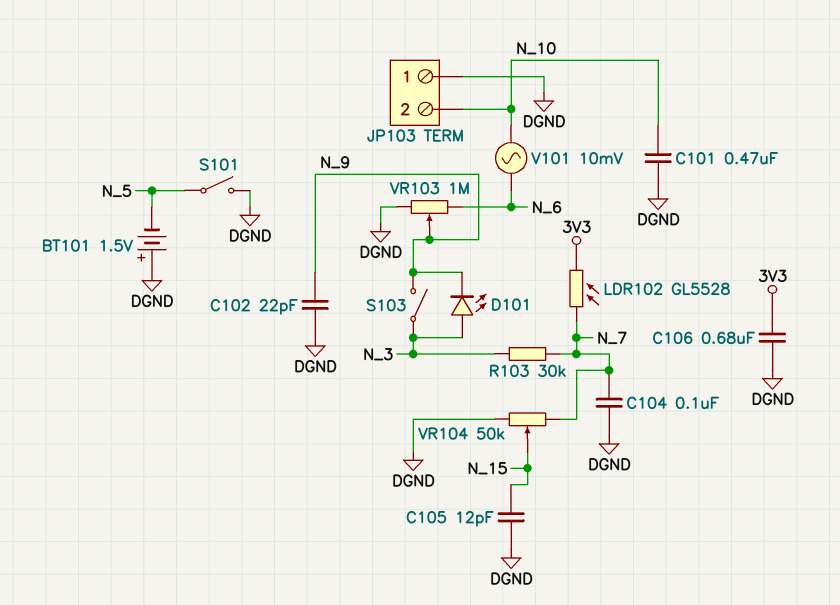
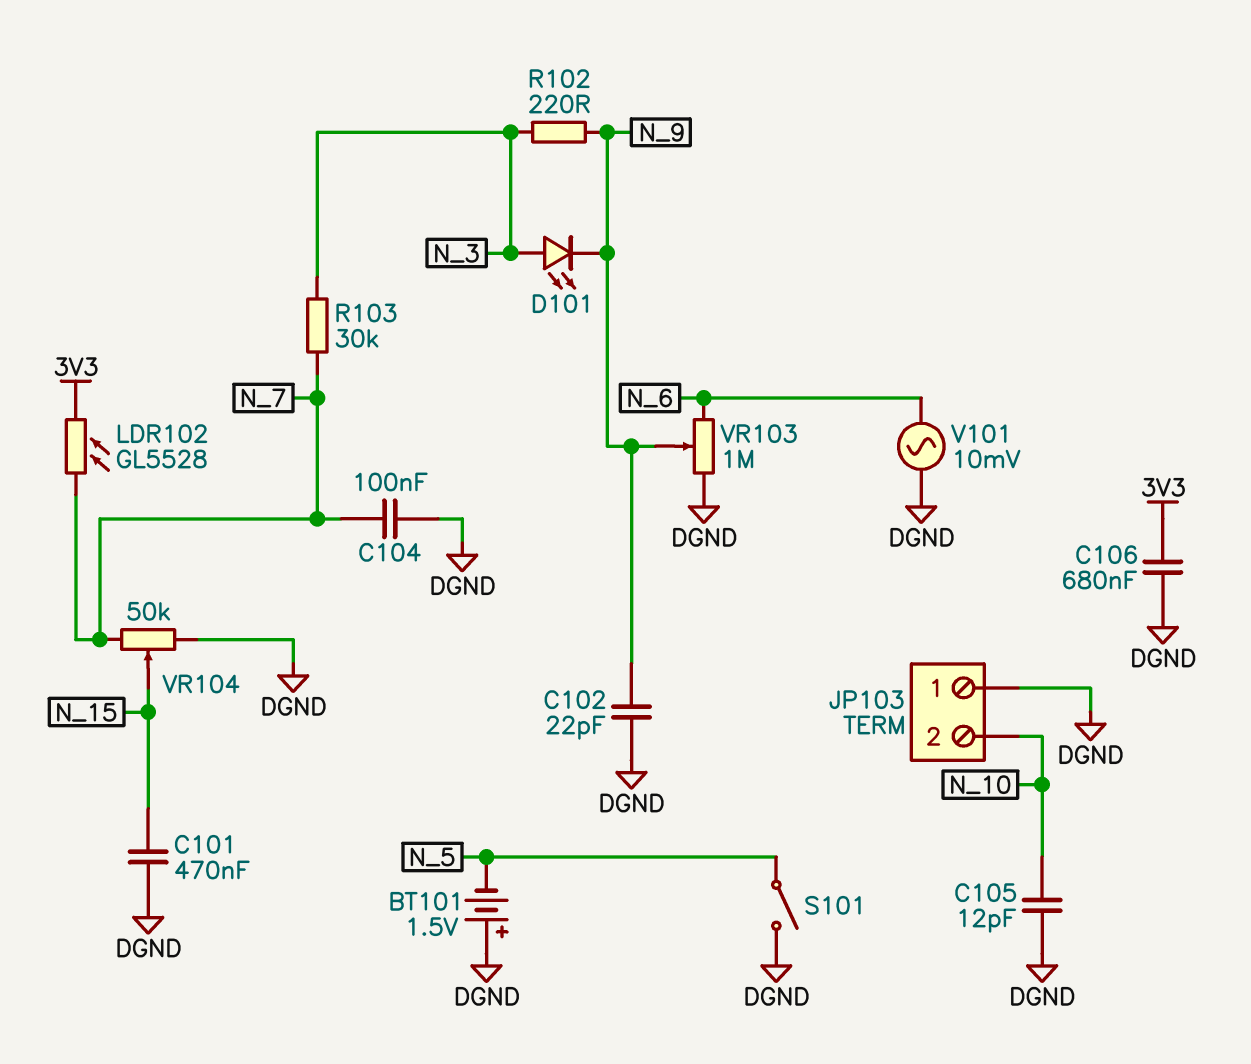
C101: 470nF (DGND, N_10) -> 470nF (DGND, N_15)
C105: 12pF (DGND, N_15) -> 12pF (DGND, N_10)
R102: none -> 220 (N_3, N_9)
S103: switch (N_3, N_9) -> none
V101: AC 10mV (N_6, N_10) -> AC 10mV (DGND, N_6)

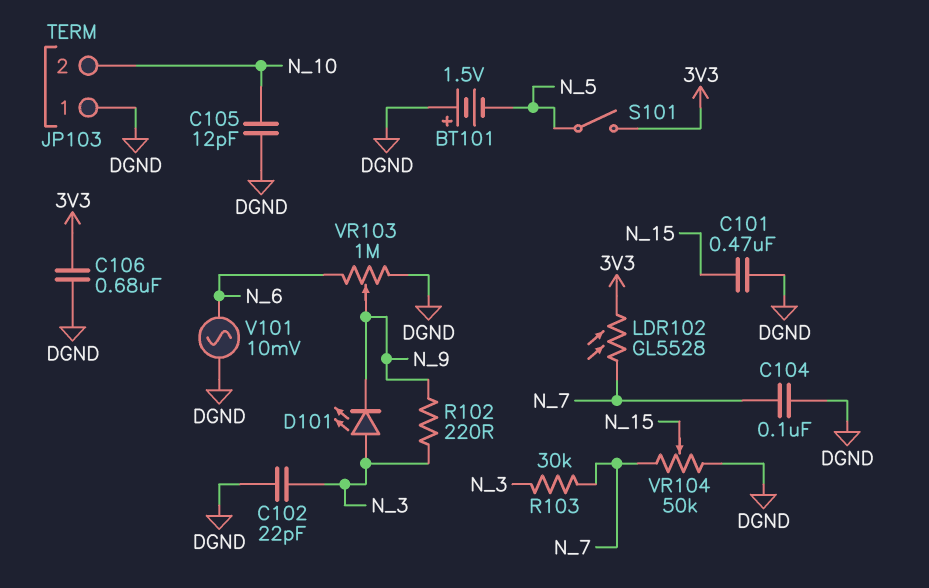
C102: 22pF (DGND, N_9) -> 22pF (DGND, N_3)
S101: switch (DGND, N_5) -> switch (3V3, N_5)

